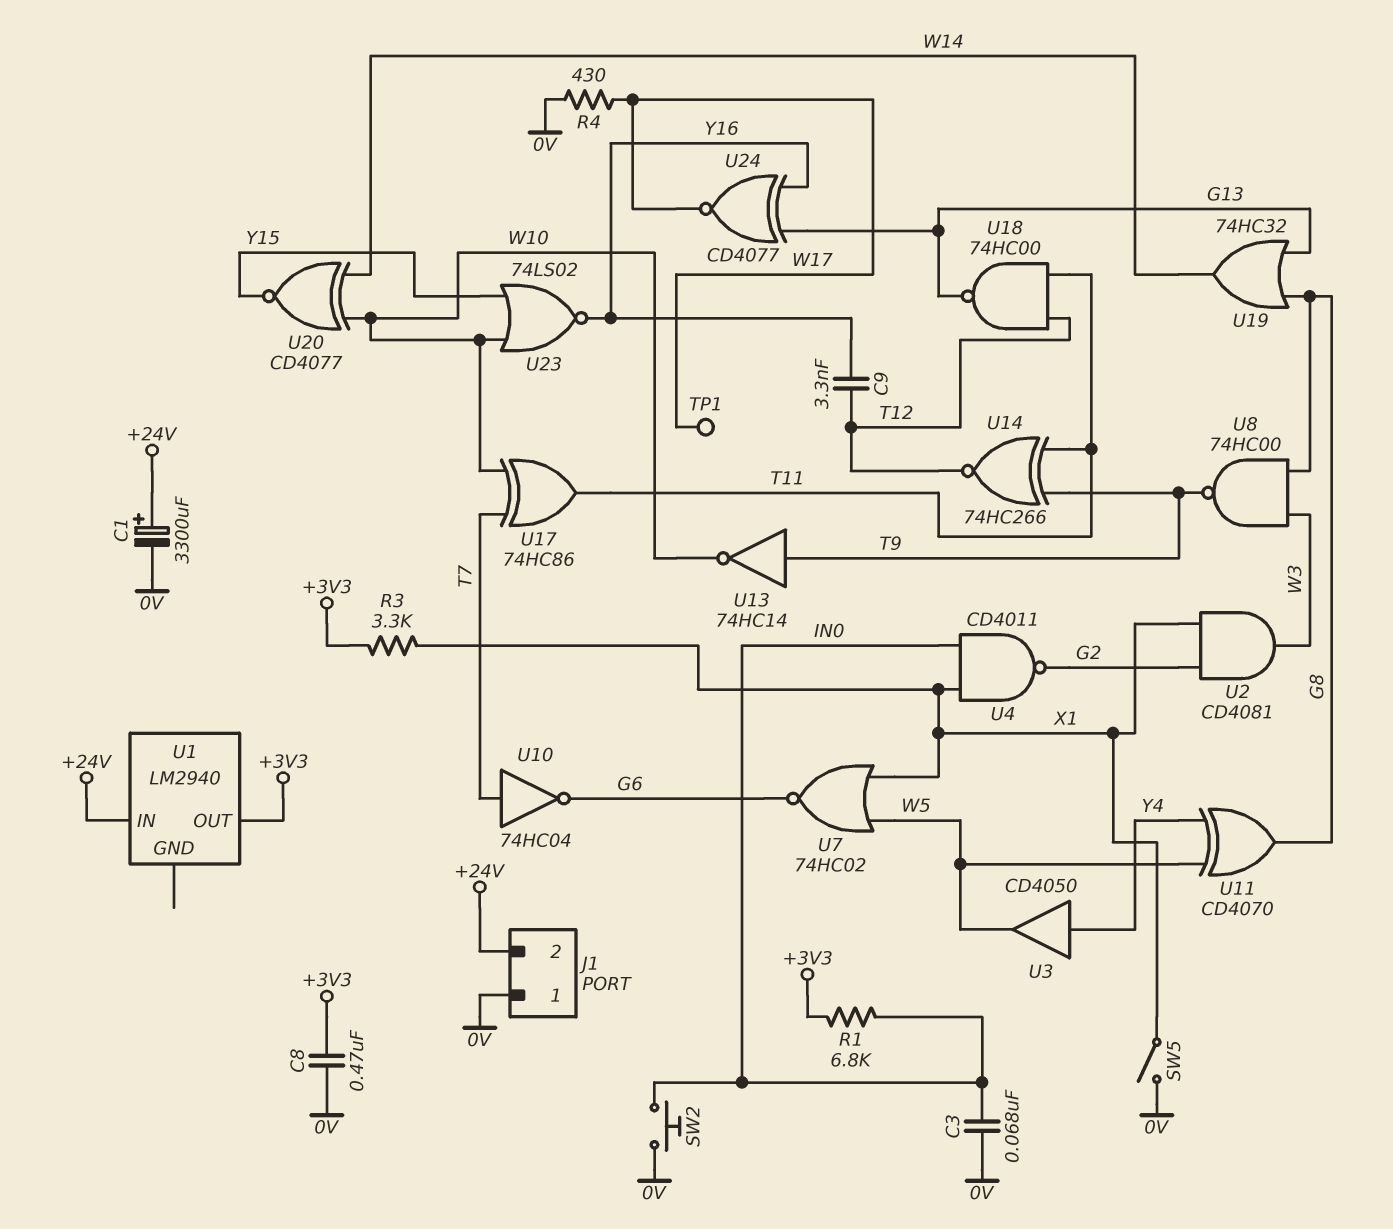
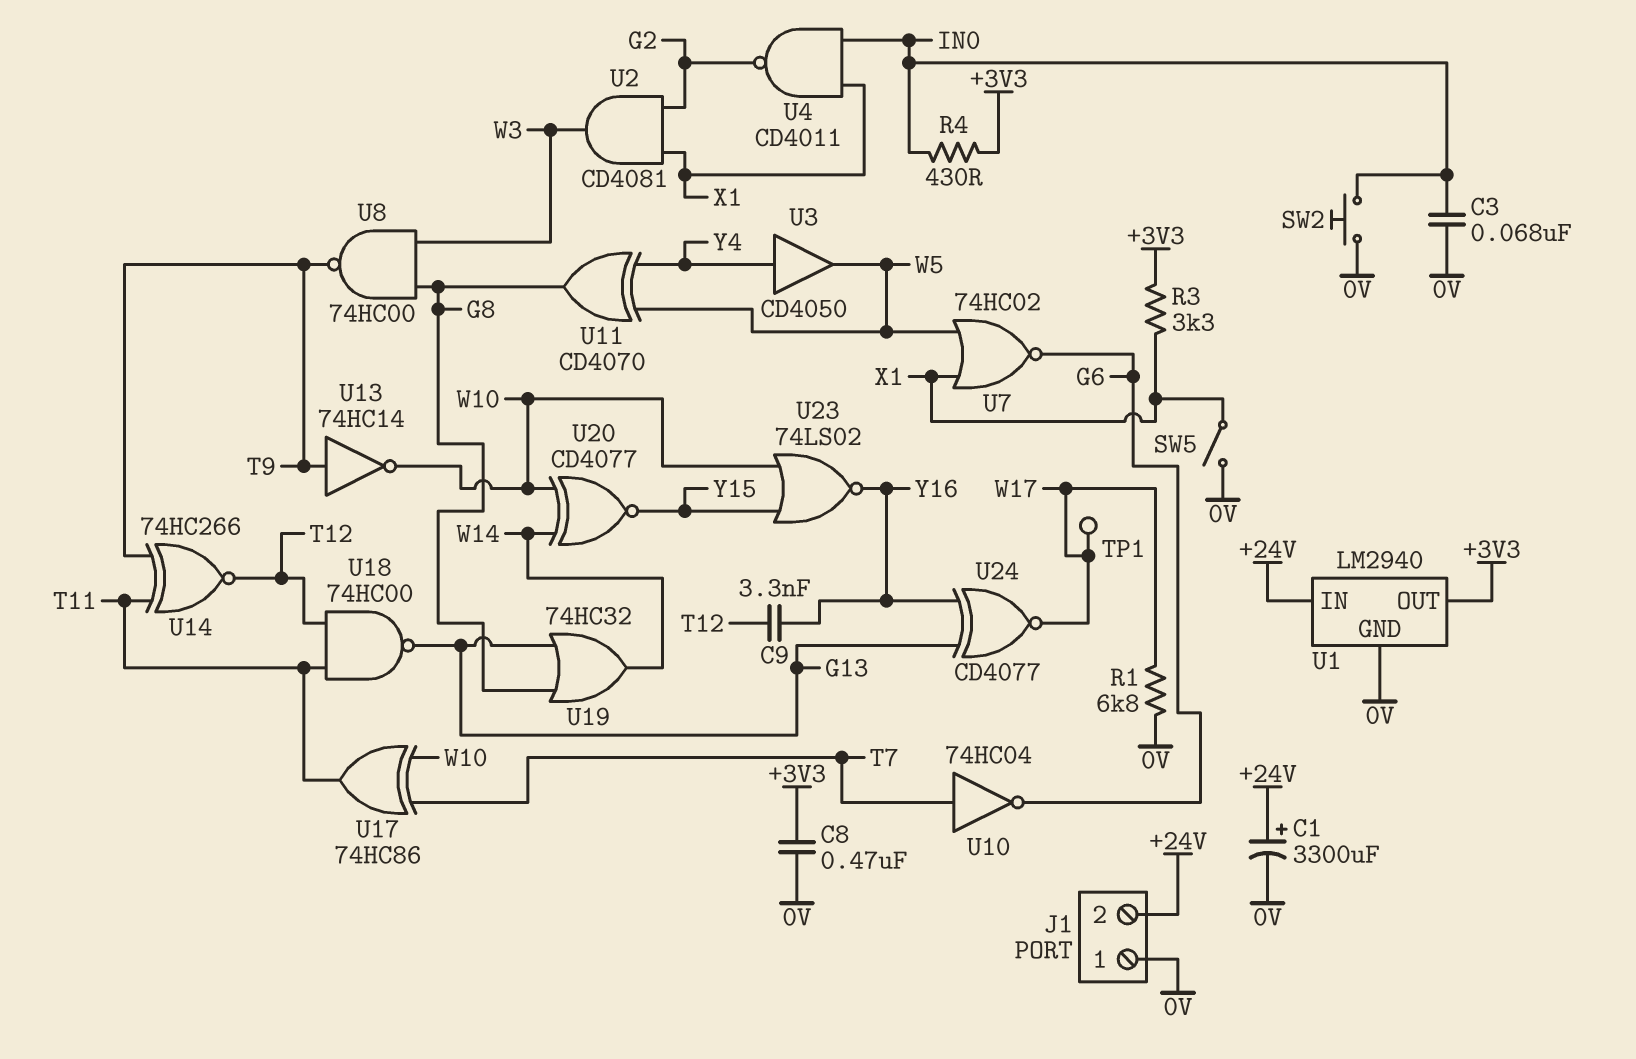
R1: 6.8k (+3V3, IN0) -> 6.8k (0V, W17)
R4: 430 (0V, W17) -> 430 (+3V3, IN0)
U1 pin GND: none -> 0V

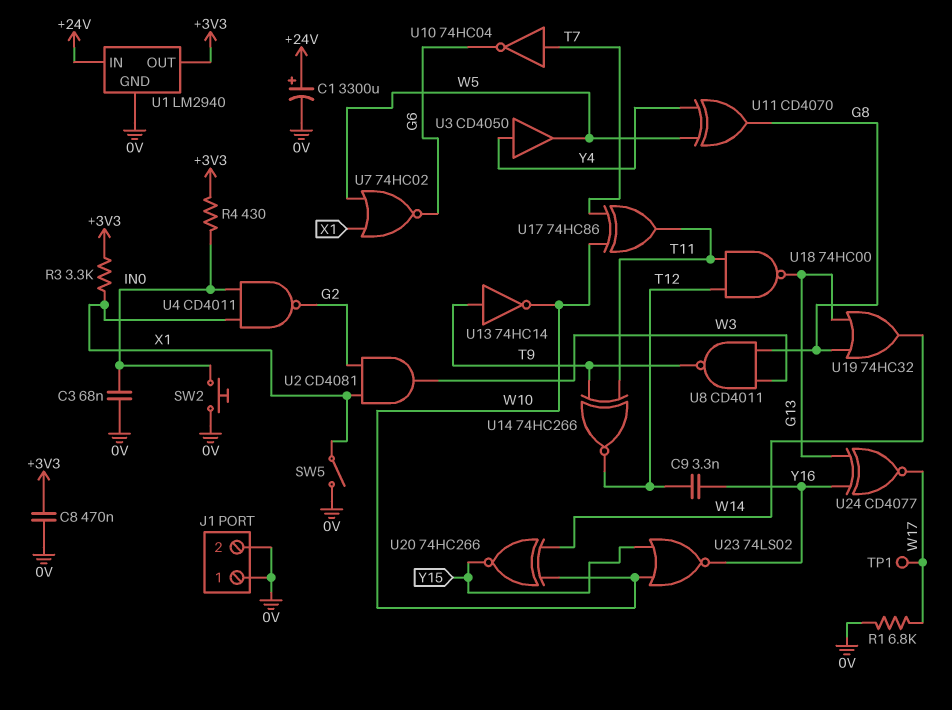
J1 pin 2: +24V -> 0V
U8: NAND 74HC00 (in G8, in W3, out T9) -> NAND CD4011 (in G8, in W3, out T9)
U20: XNOR CD4077 (in W10, in W14, out Y15) -> XNOR 74HC266 (in W10, in W14, out Y15)

